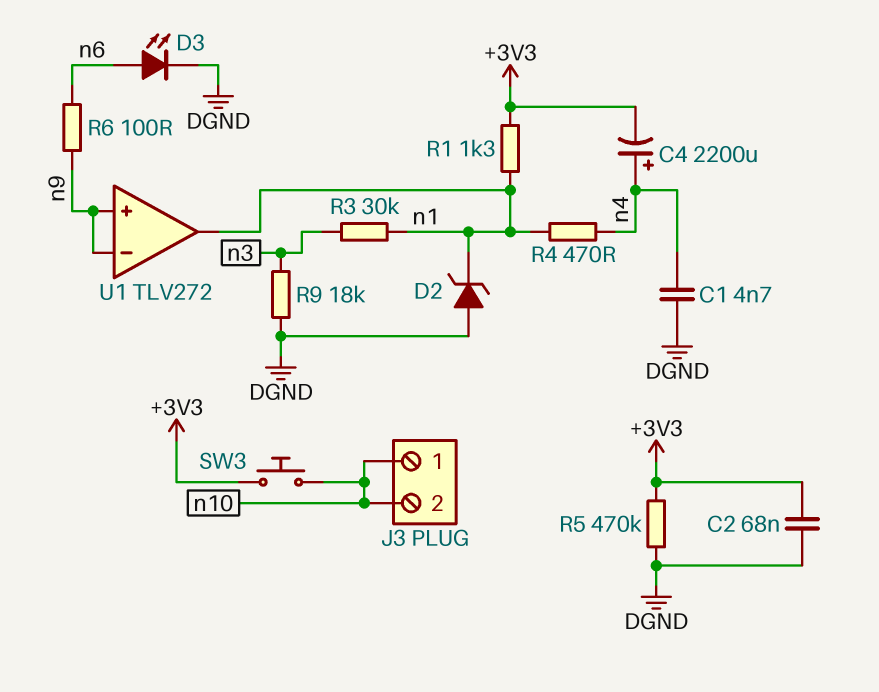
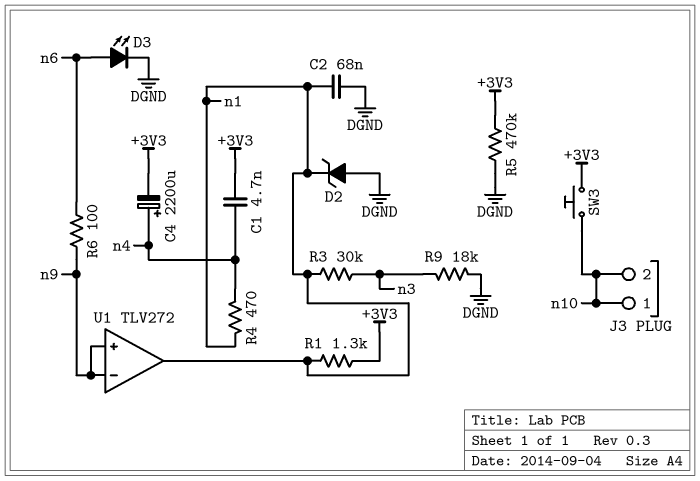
C1: 4.7nF (DGND, n4) -> 4.7nF (+3V3, n4)
C2: 68nF (+3V3, DGND) -> 68nF (DGND, n1)

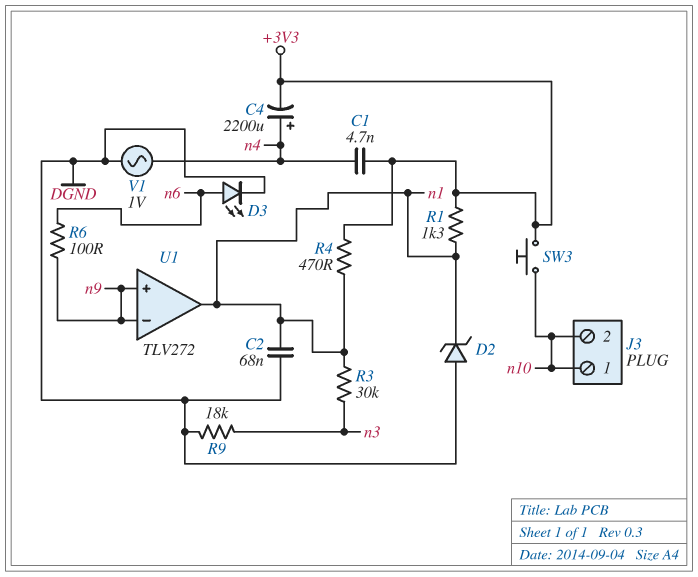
R4: 470 (n1, n4) -> 470 (+3V3, n1)
R5: 470k (+3V3, DGND) -> none
V1: none -> AC 1V (DGND, n4)

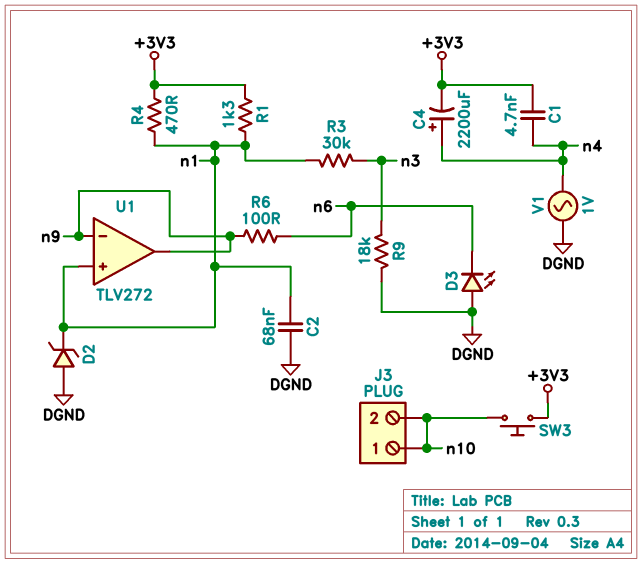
D3: LED (A n6, K DGND) -> LED (A DGND, K n6)
U1 pin in+: n9 -> n1
U1 pin out: n1 -> n9

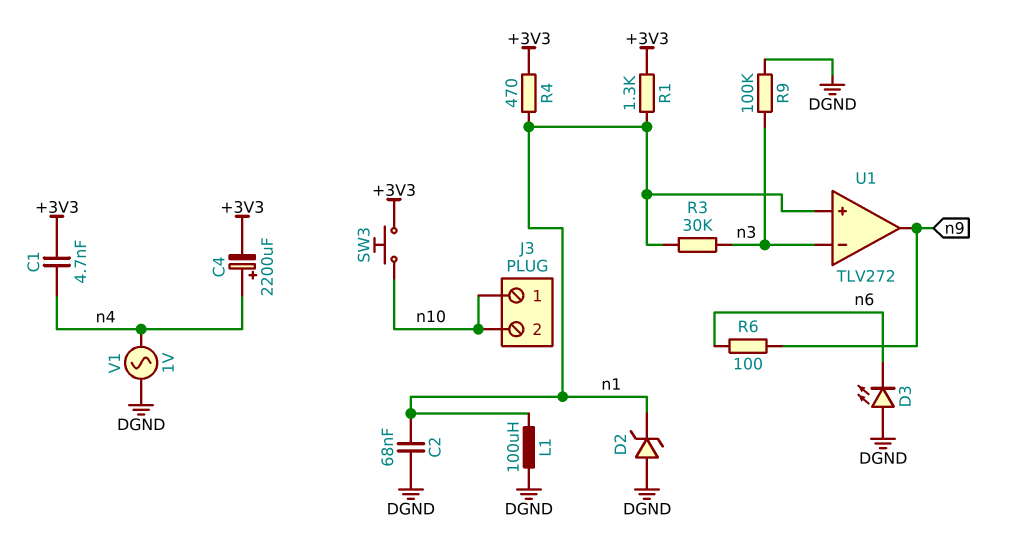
L1: none -> 100uH (DGND, n1)
R9: 18k (DGND, n3) -> 100k (DGND, n3)
U1 pin in-: n9 -> n3

